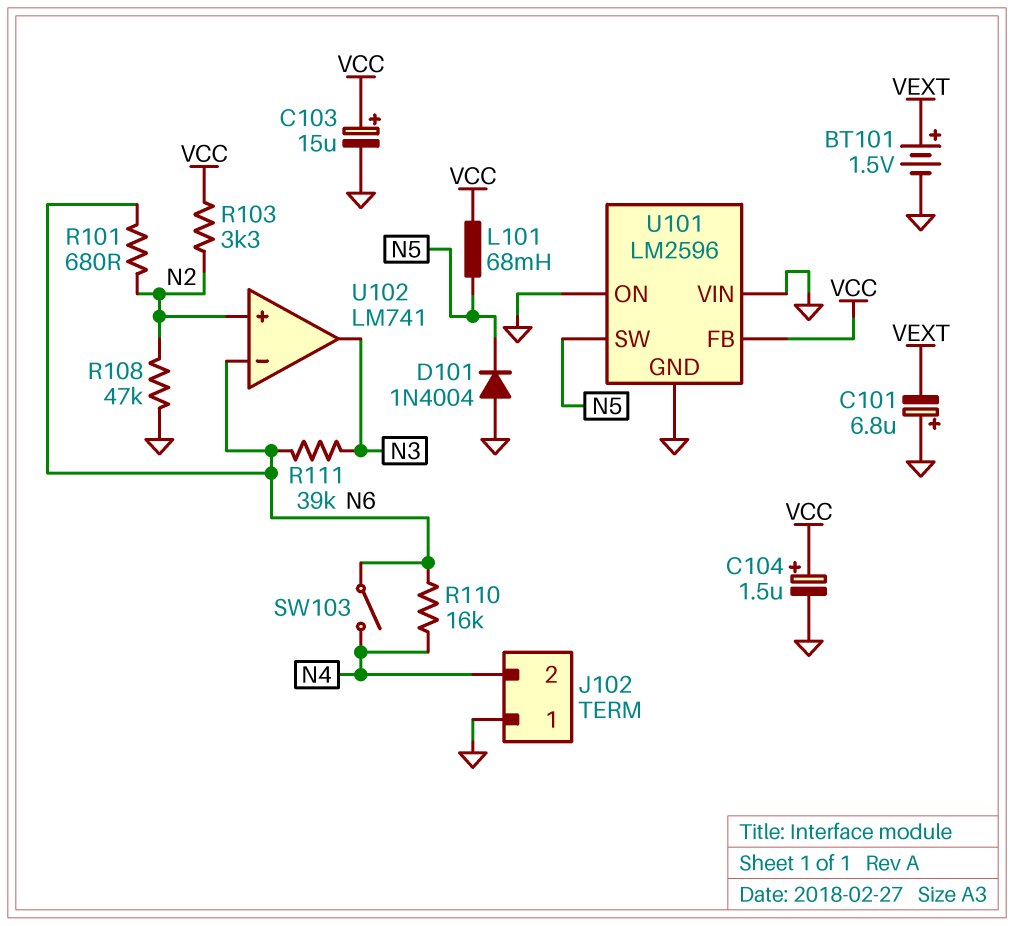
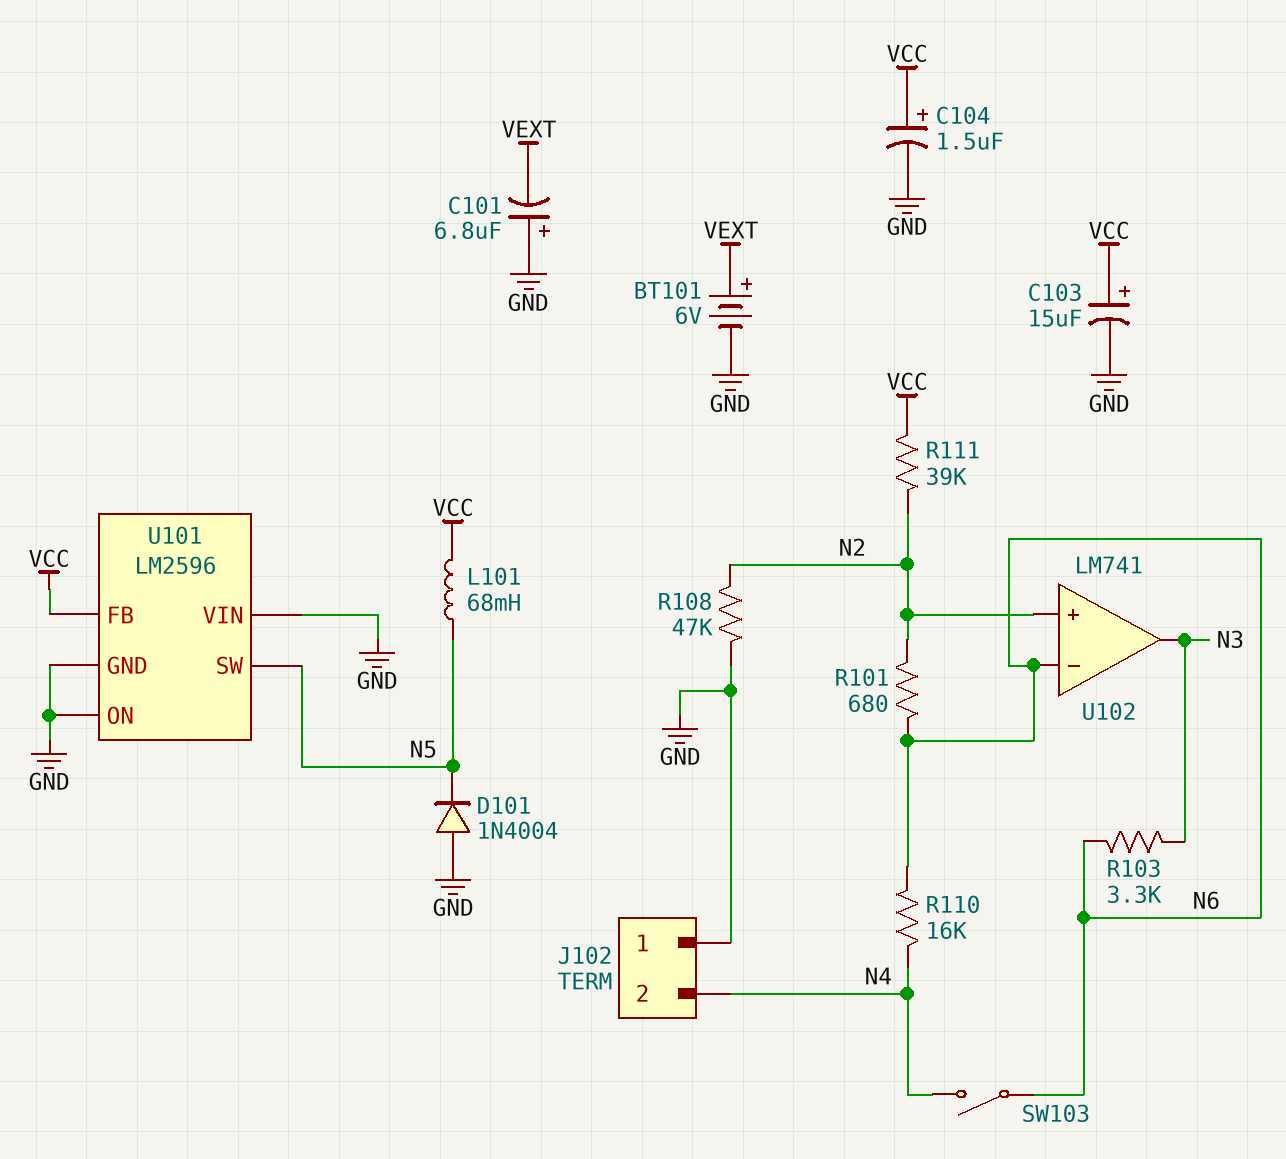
BT101: 1.5V (plus VEXT, minus GND) -> 6V (plus VEXT, minus GND)
R103: 3.3k (N2, VCC) -> 3.3k (N3, N6)
R111: 39k (N3, N6) -> 39k (N2, VCC)

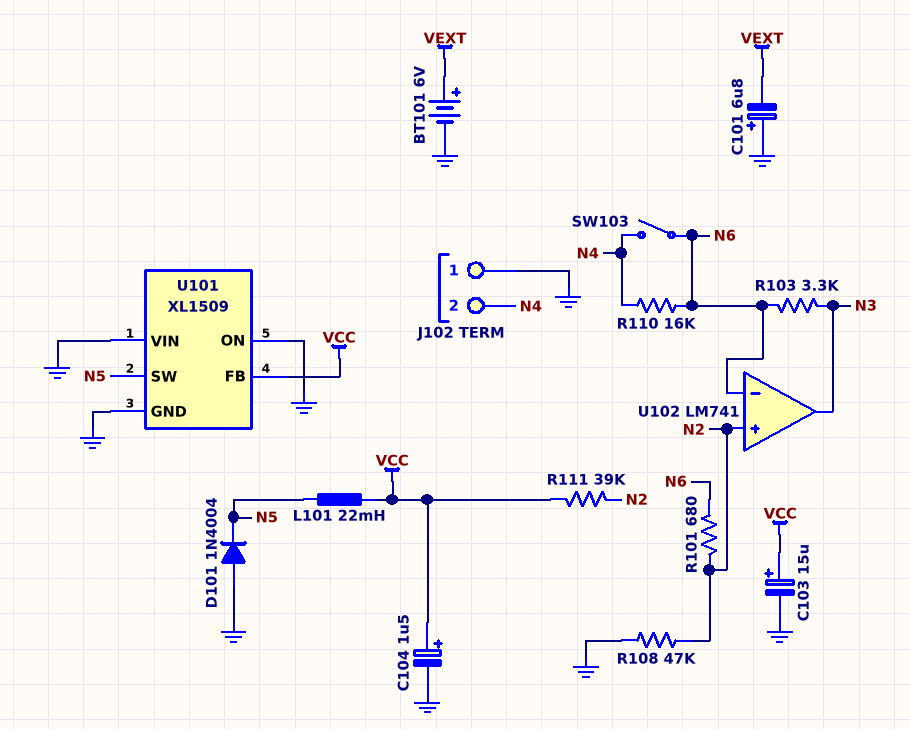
L101: 68mH (N5, VCC) -> 22mH (N5, VCC)
U101: LM2596 -> XL1509

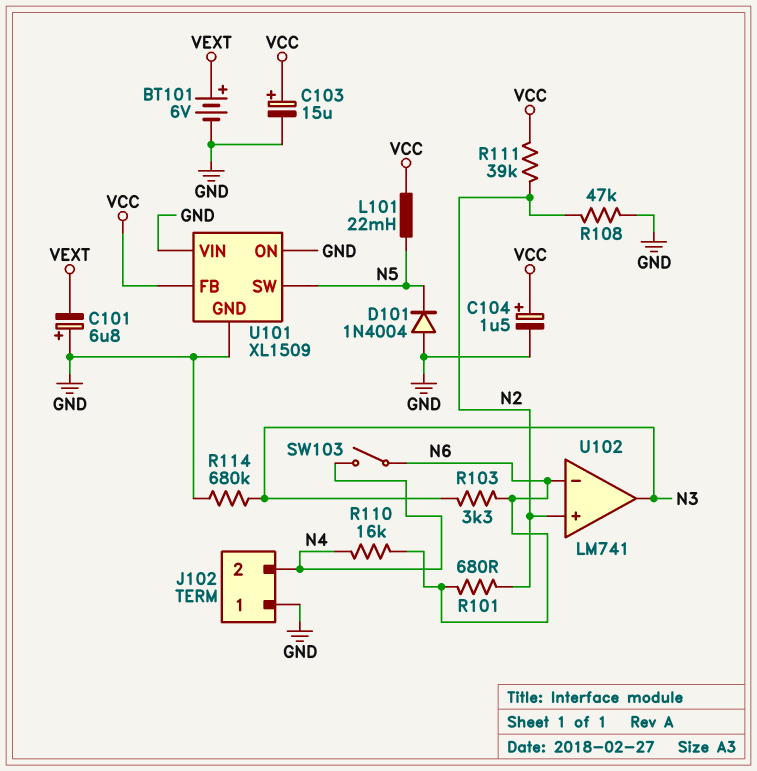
R114: none -> 680k (GND, N3)

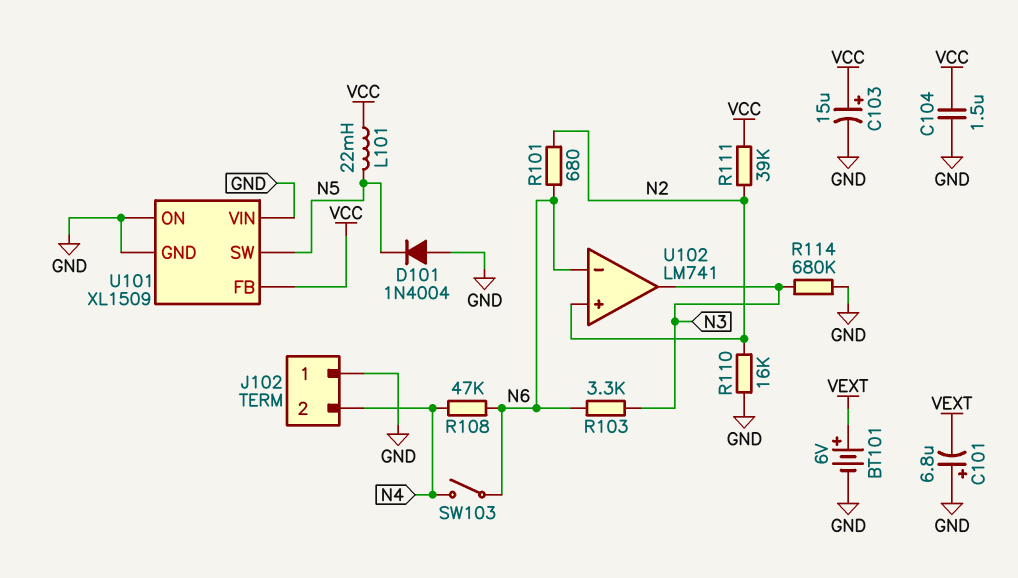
C104: 1.5uF (plus VCC, minus GND) -> 1.5uF (GND, VCC)
R108: 47k (GND, N2) -> 47k (N4, N6)
R110: 16k (N4, N6) -> 16k (GND, N2)

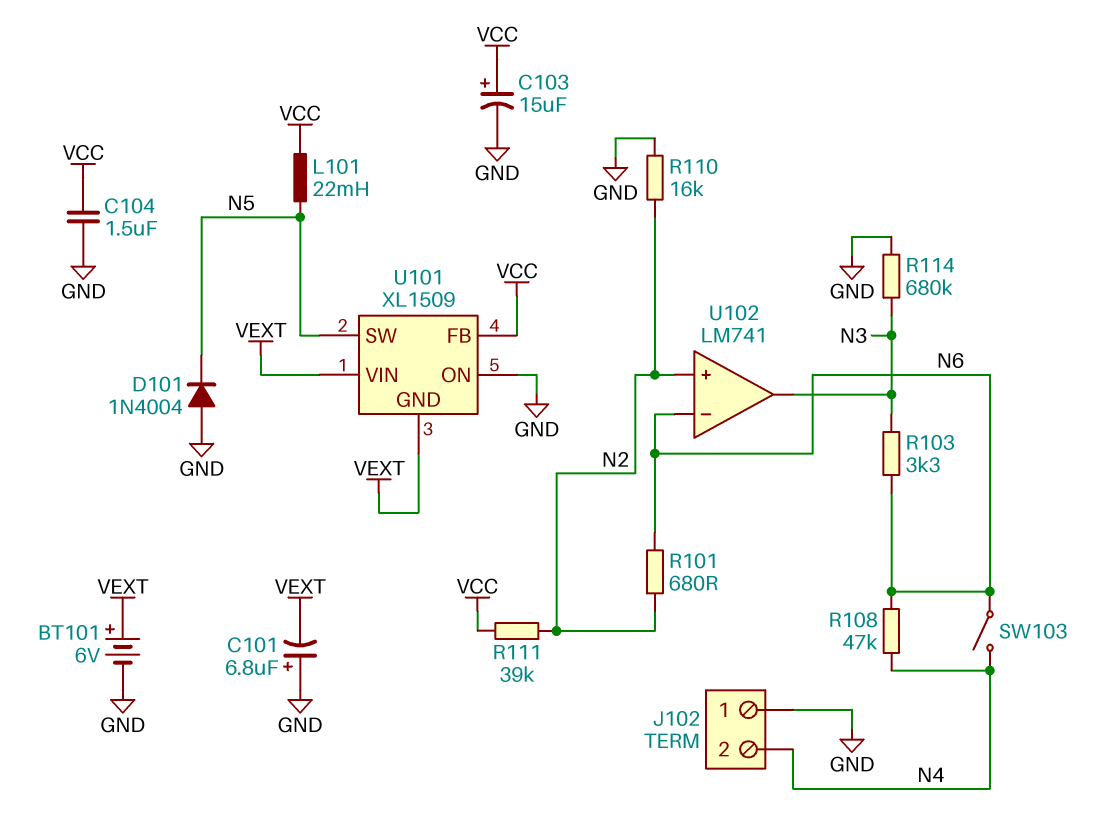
U101 pin GND: GND -> VEXT
U101 pin VIN: GND -> VEXT

